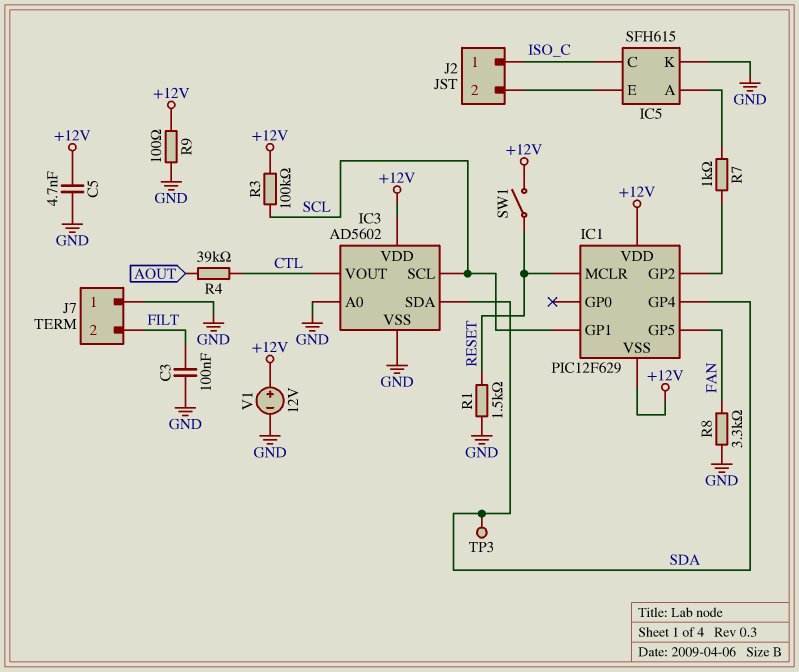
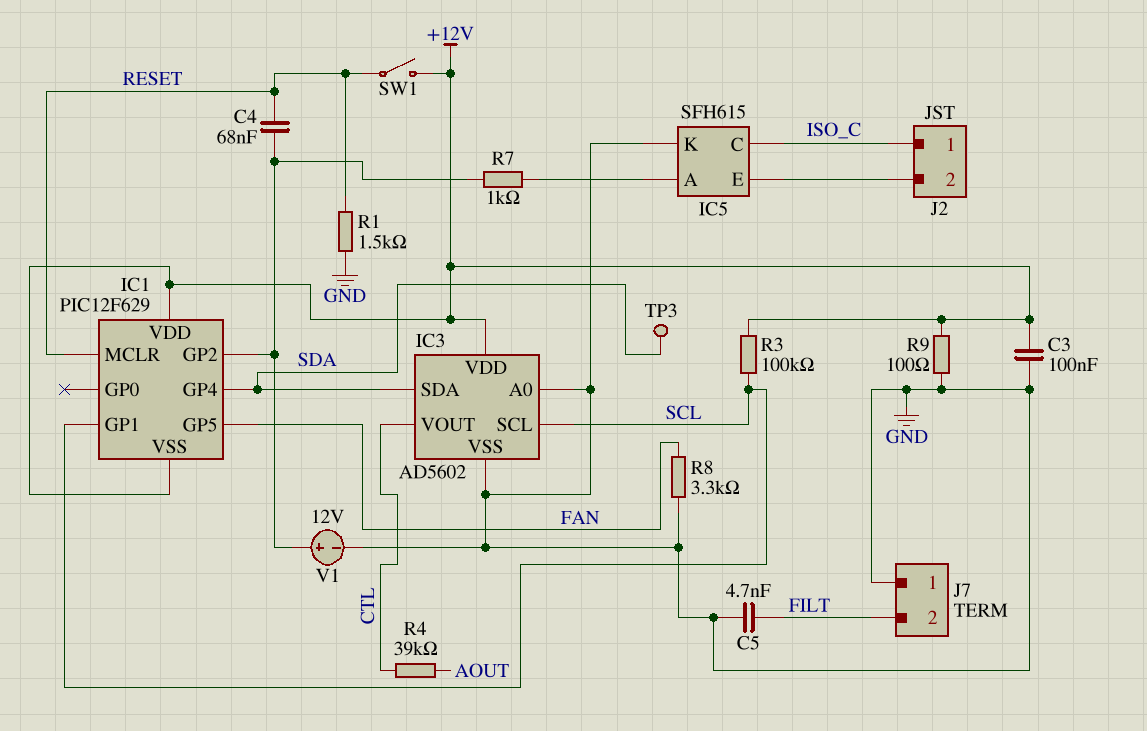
C3: 100nF (FILT, GND) -> 100nF (+12V, GND)
C4: none -> 68nF (IC1/GP2, RESET)
C5: 4.7nF (+12V, GND) -> 4.7nF (FILT, GND)
V1: 12V (plus +12V, minus GND) -> 12V (plus IC1/GP2, minus GND)

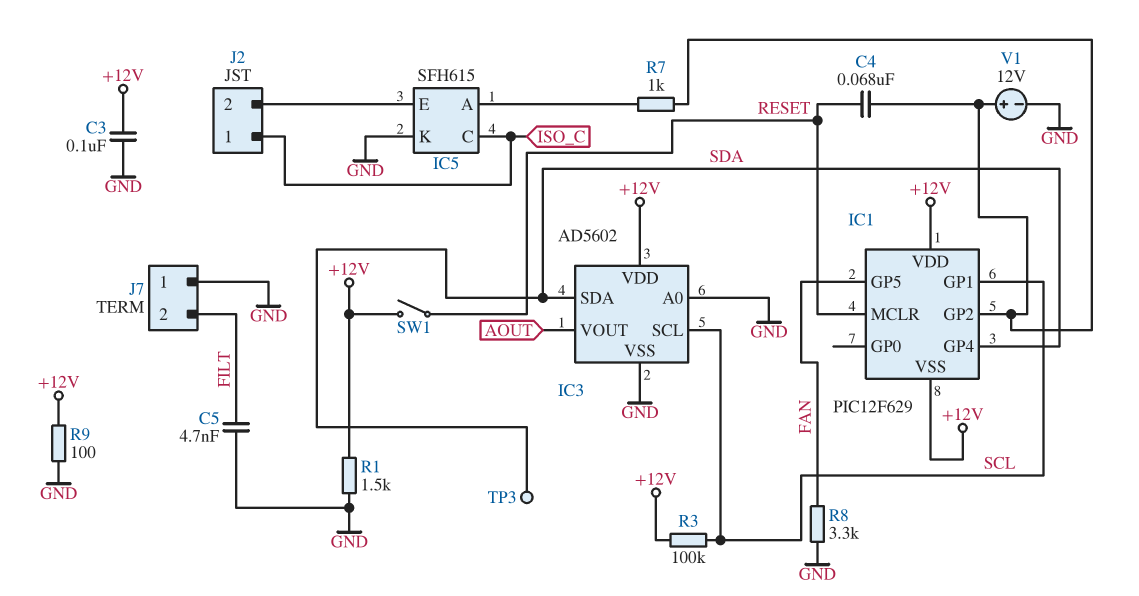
IC3 pin VOUT: CTL -> AOUT
R1: 1.5k (GND, RESET) -> 1.5k (+12V, GND)
R4: 39k (AOUT, CTL) -> none

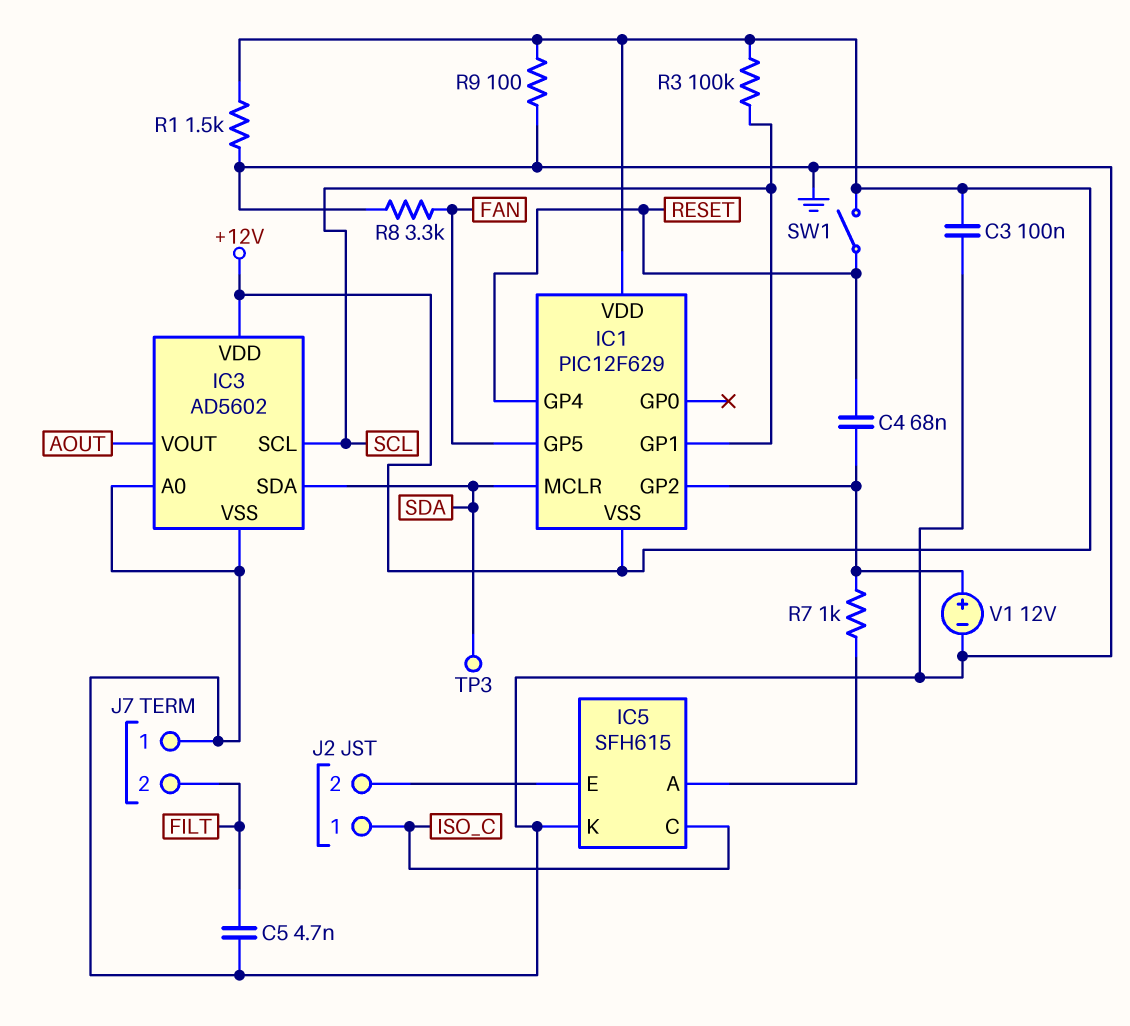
IC1 pin GP4: SDA -> RESET
IC1 pin MCLR: RESET -> SDA

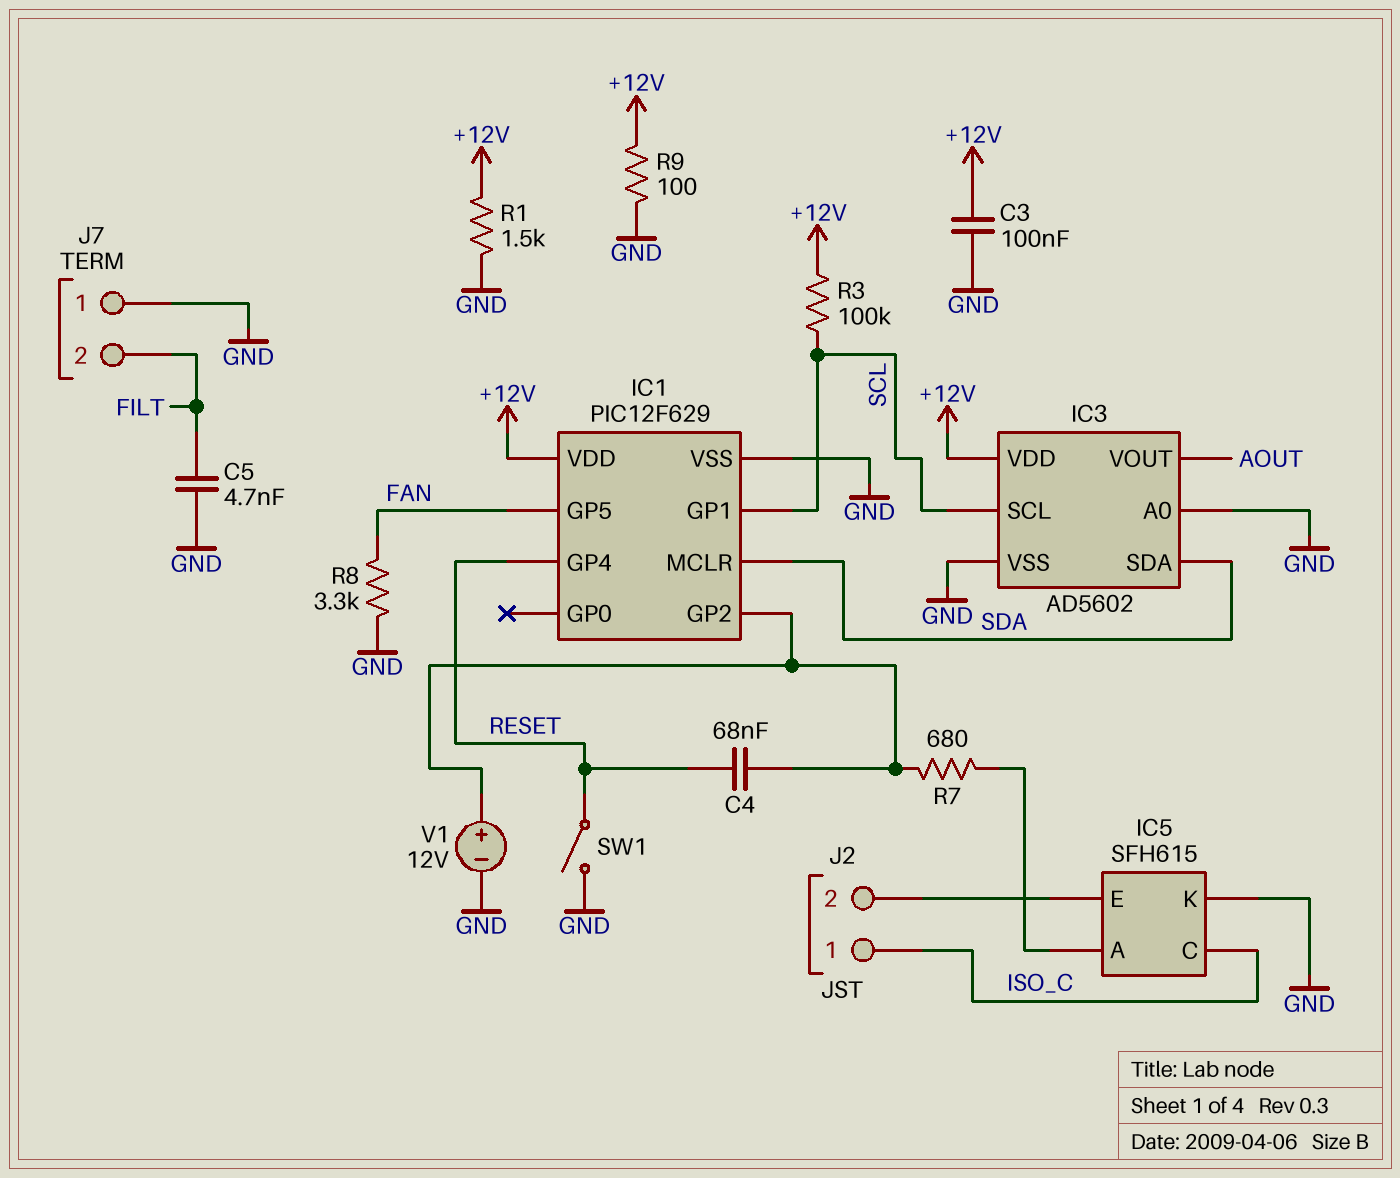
IC1 pin VSS: +12V -> GND
R7: 1k (IC1/GP2, IC5/A) -> 680 (IC1/GP2, IC5/A)
SW1: switch (+12V, RESET) -> switch (GND, RESET)
TP3: test point (SDA) -> none

